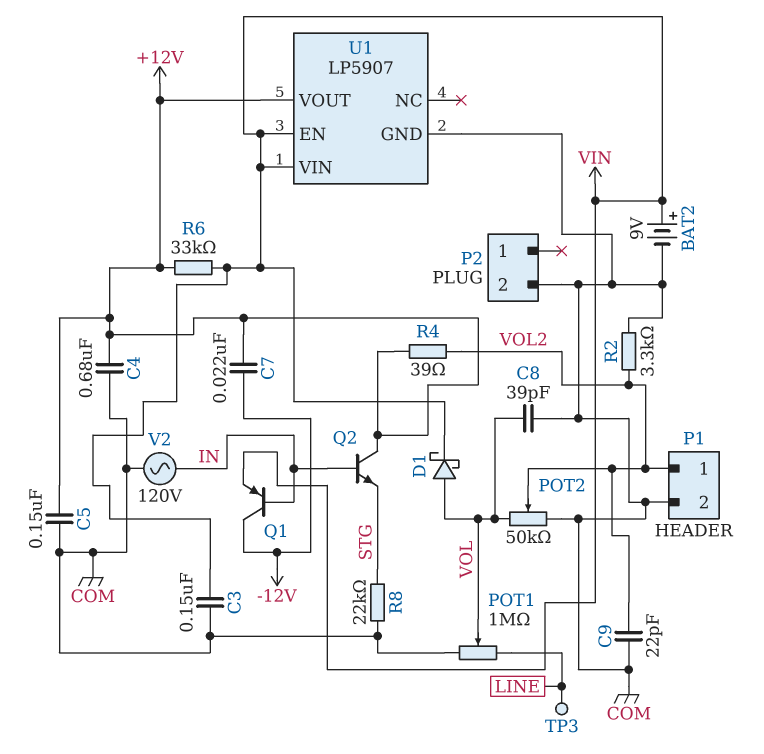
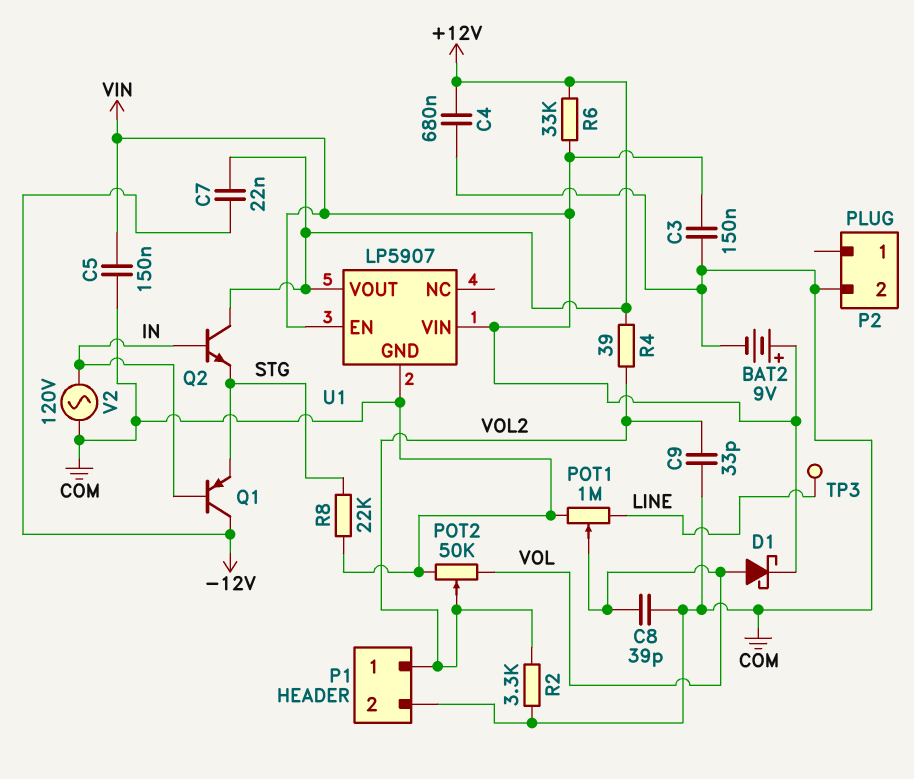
C5: 150nF (+12V, COM) -> 150nF (COM, VIN)
C9: 22pF (COM, VOL2) -> 33pF (COM, VOL2)
Q1: PNP (B IN, C -12V, E VIN) -> PNP (B IN, C -12V, E STG)

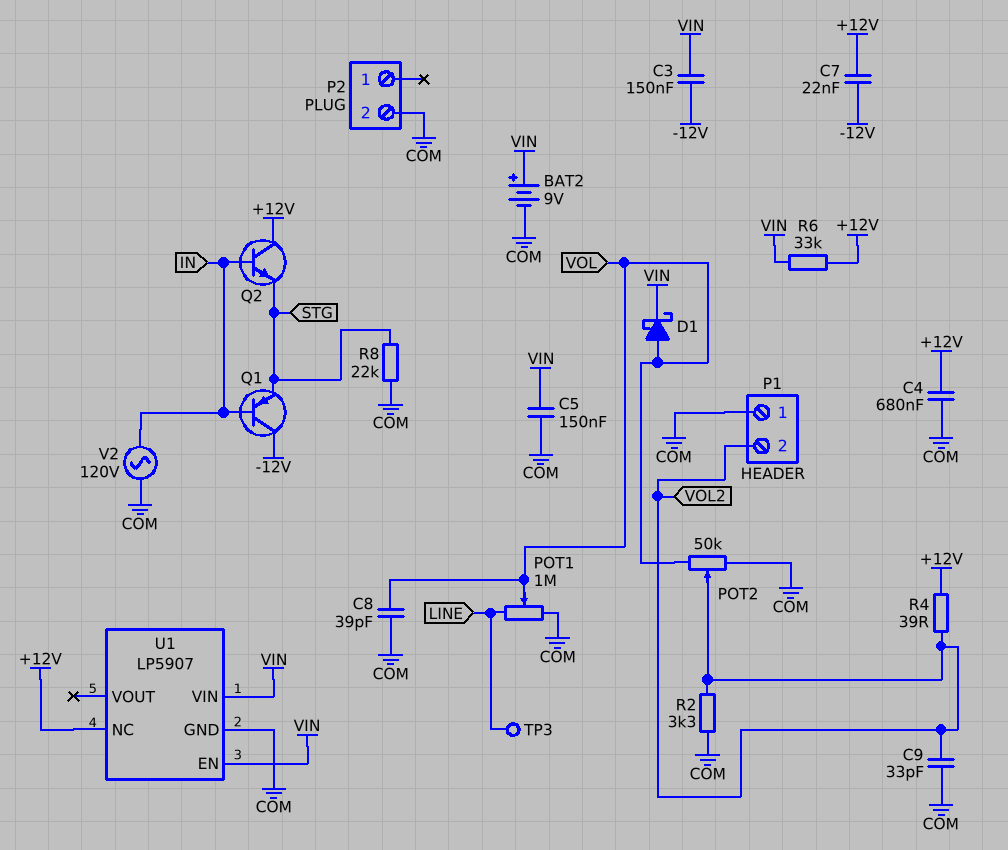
C3: 150nF (COM, VIN) -> 150nF (-12V, VIN)
P1 pin 1: VOL2 -> COM
P1 pin 2: COM -> VOL2
U1 pin NC: none -> +12V
U1 pin VOUT: +12V -> none

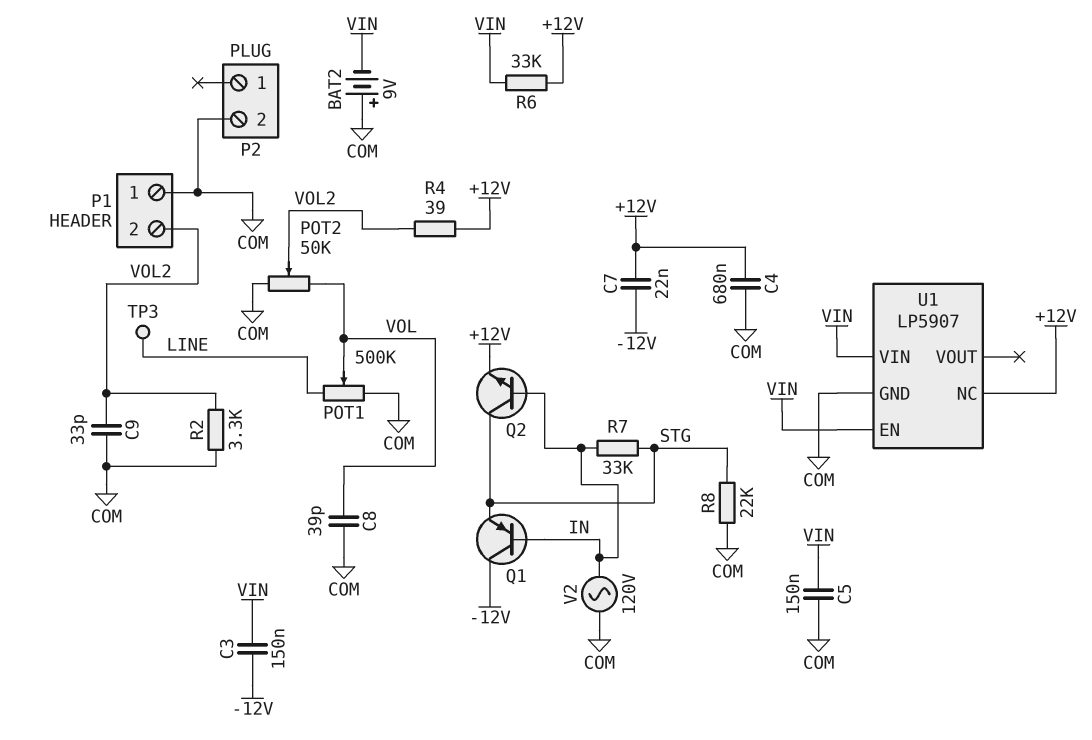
BAT2: 9V (plus VIN, minus COM) -> 9V (plus COM, minus VIN)
D1: schottky (A VOL, K VIN) -> none
POT1: 1M (COM, LINE, wiper VOL) -> 500k (COM, LINE, wiper VOL)
Q2: NPN (B IN, C +12V, E STG) -> NPN (B IN, C STG, E +12V)
R7: none -> 33k (IN, STG)

